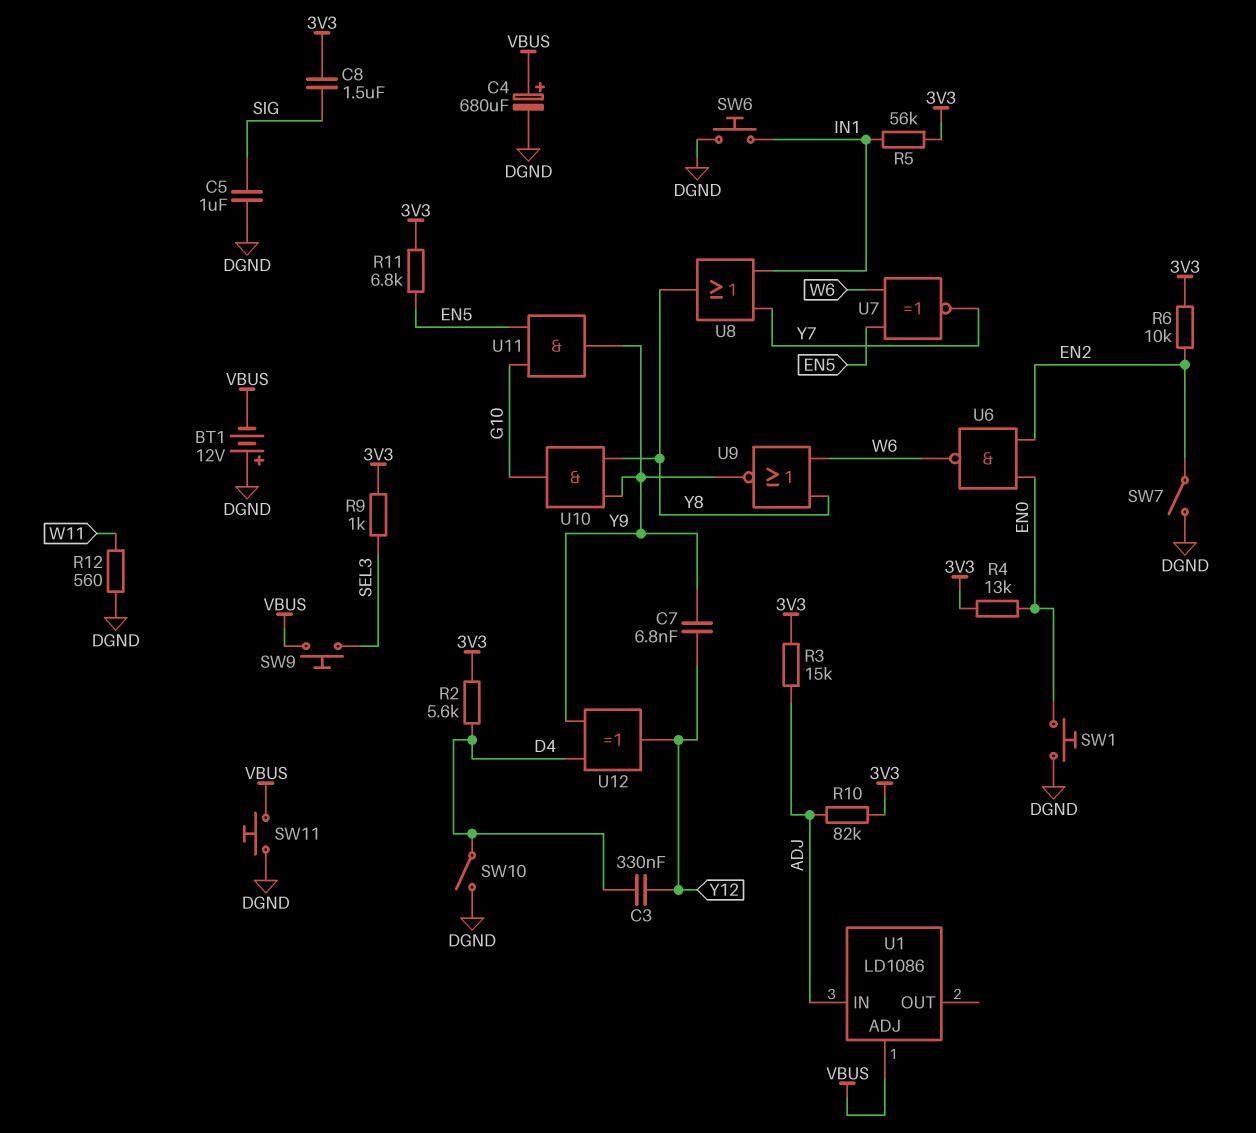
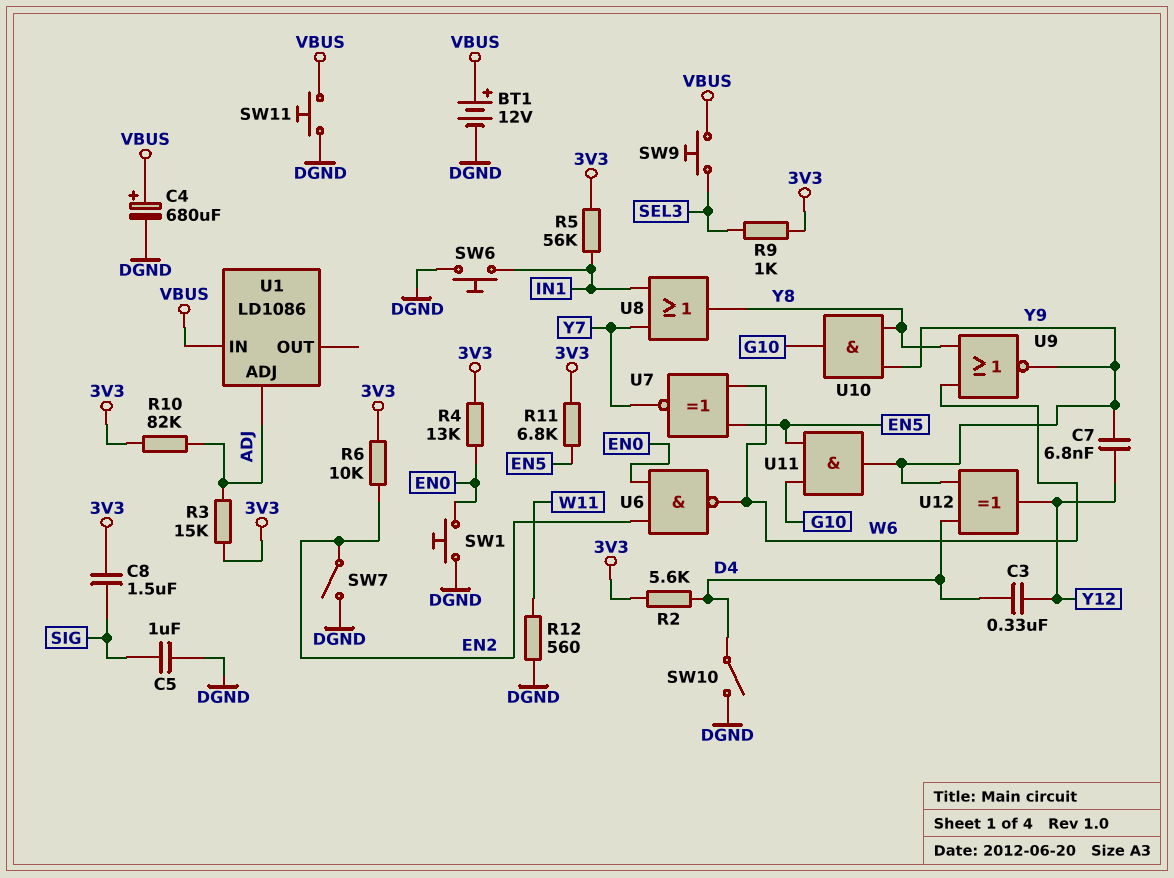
BT1: 12V (plus DGND, minus VBUS) -> 12V (plus VBUS, minus DGND)
U1 pin ADJ: VBUS -> ADJ
U1 pin IN: ADJ -> VBUS

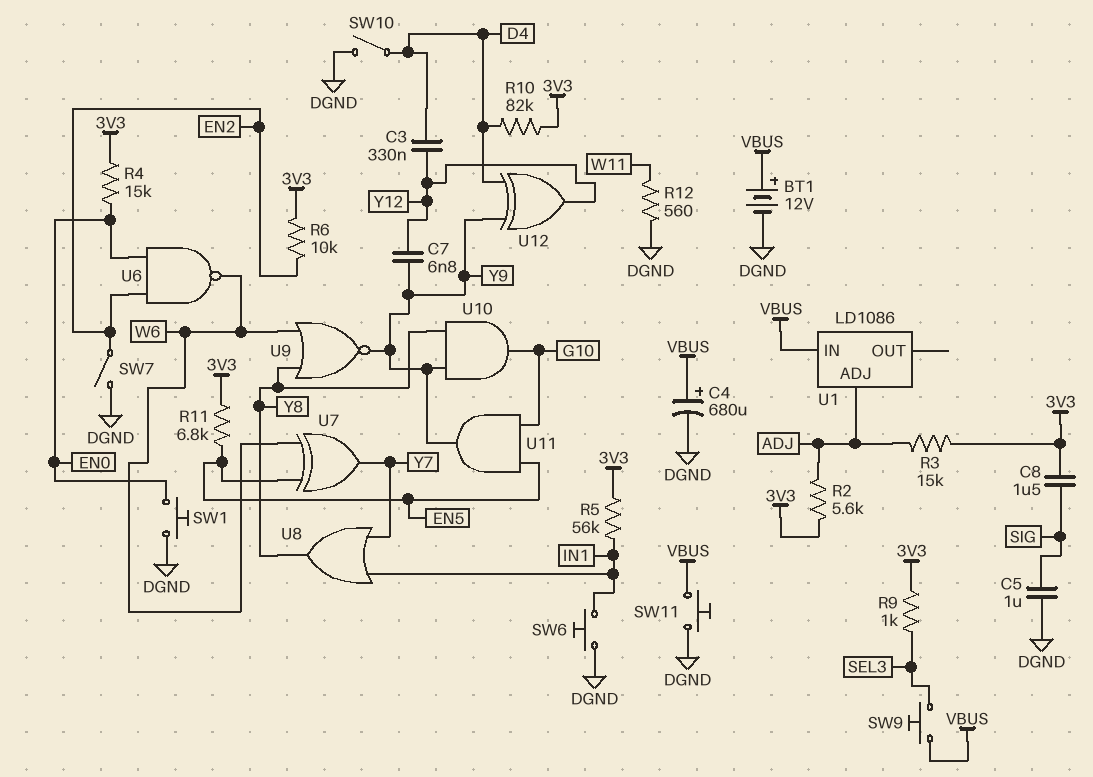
R2: 5.6k (3V3, D4) -> 5.6k (3V3, ADJ)
R4: 13k (3V3, EN0) -> 15k (3V3, EN0)
R10: 82k (3V3, ADJ) -> 82k (3V3, D4)
U7: XNOR (in EN5, in W6, out Y7) -> XOR (in EN5, in W6, out Y7)

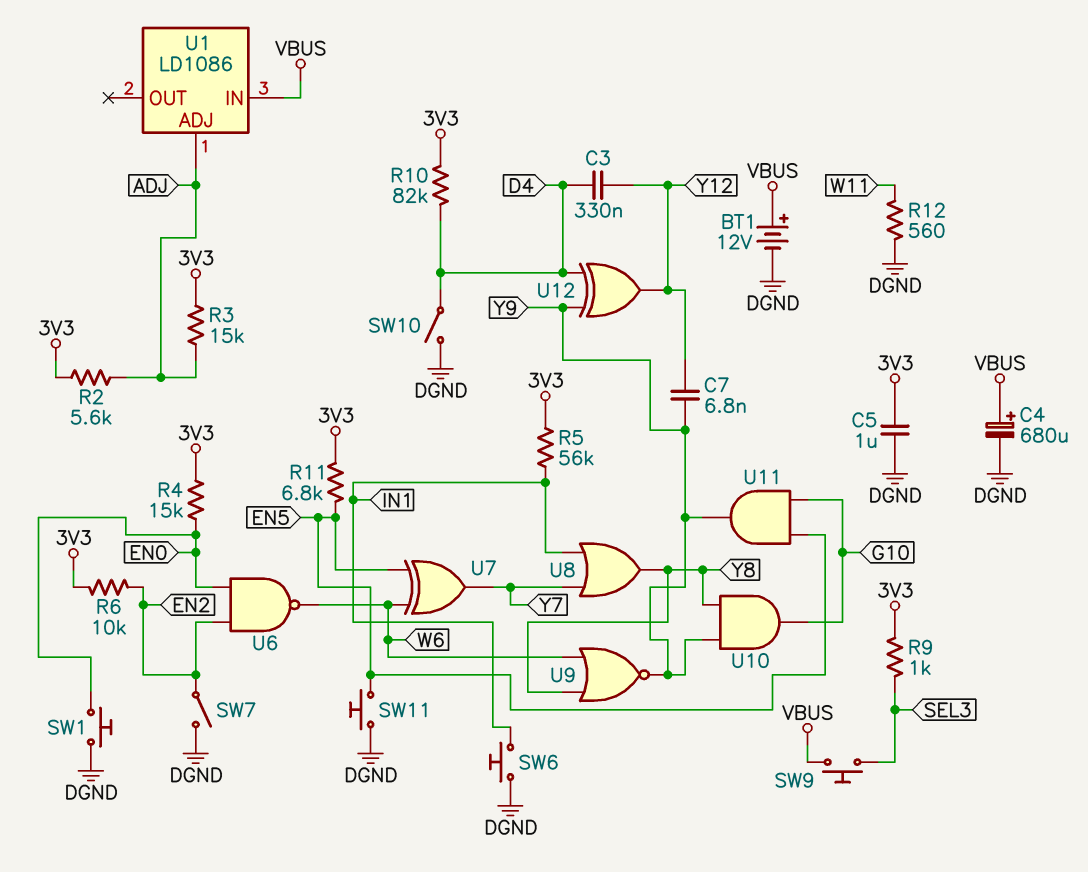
C5: 1uF (DGND, SIG) -> 1uF (3V3, DGND)
C8: 1.5uF (3V3, SIG) -> none
SW11: button (DGND, VBUS) -> button (DGND, EN5)

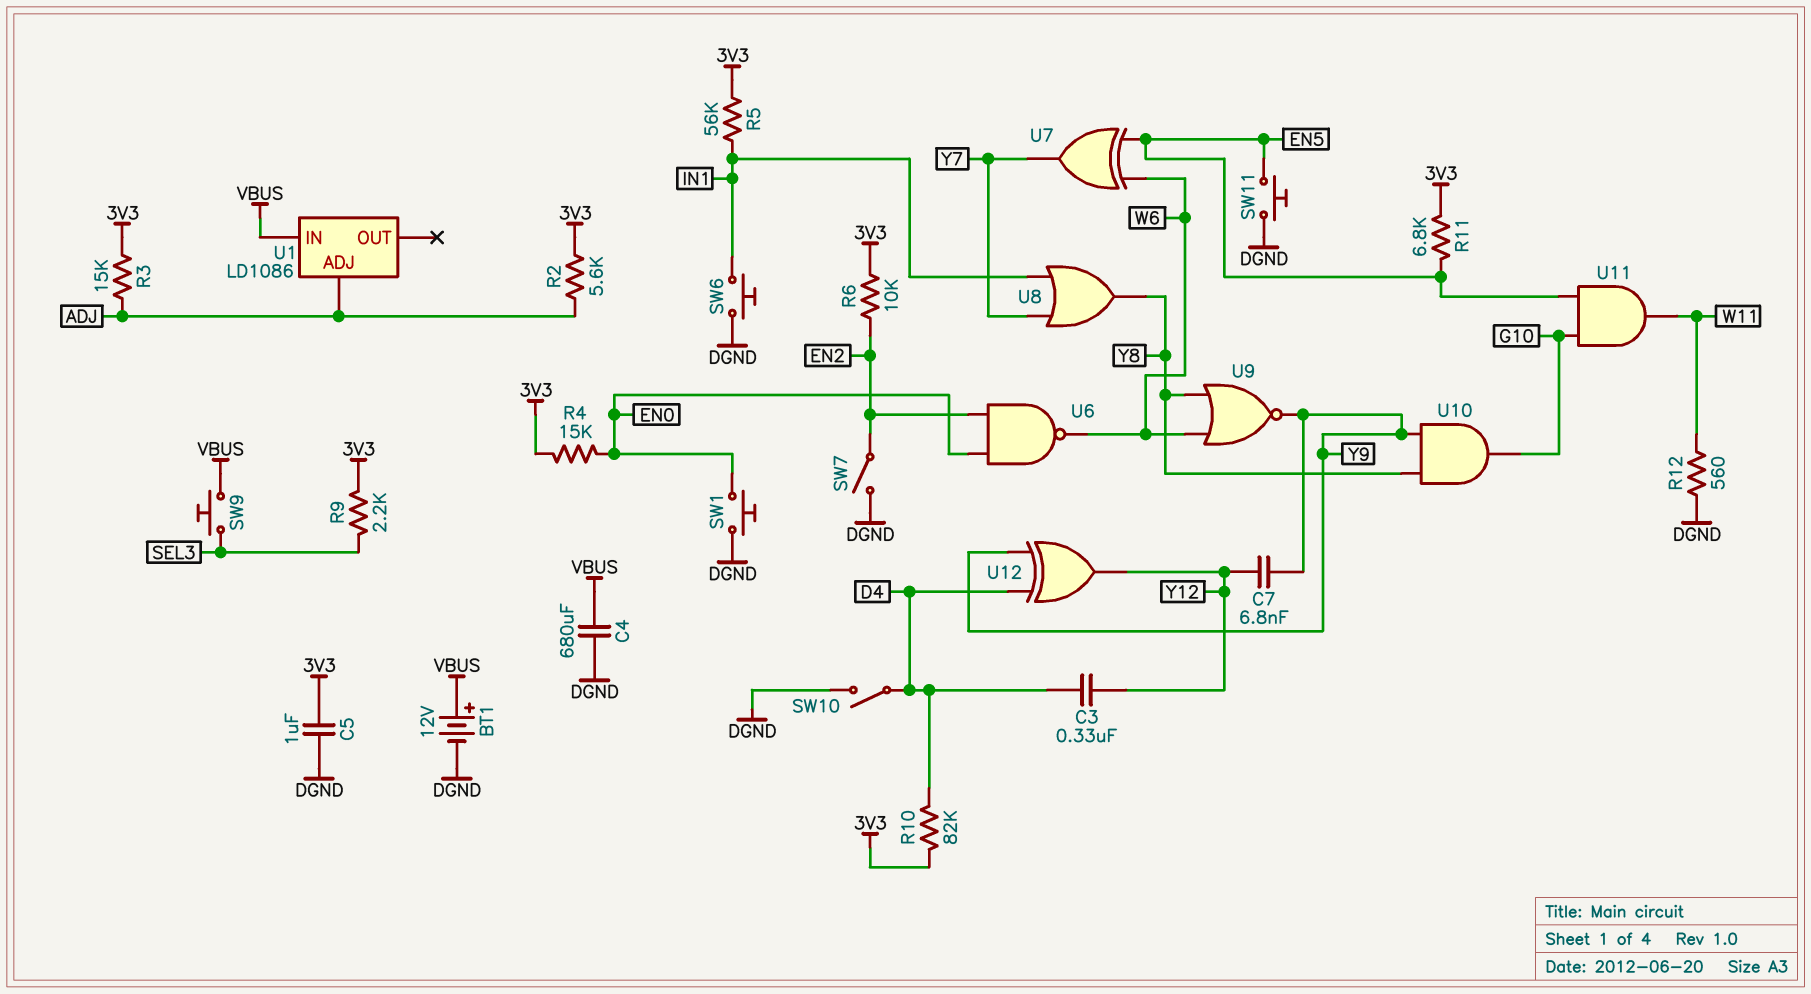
C4: 680uF (plus VBUS, minus DGND) -> 680uF (DGND, VBUS)
R9: 1k (3V3, SEL3) -> 2.2k (3V3, SEL3)
U11: AND (in EN5, in G10, out Y9) -> AND (in EN5, in G10, out W11)

